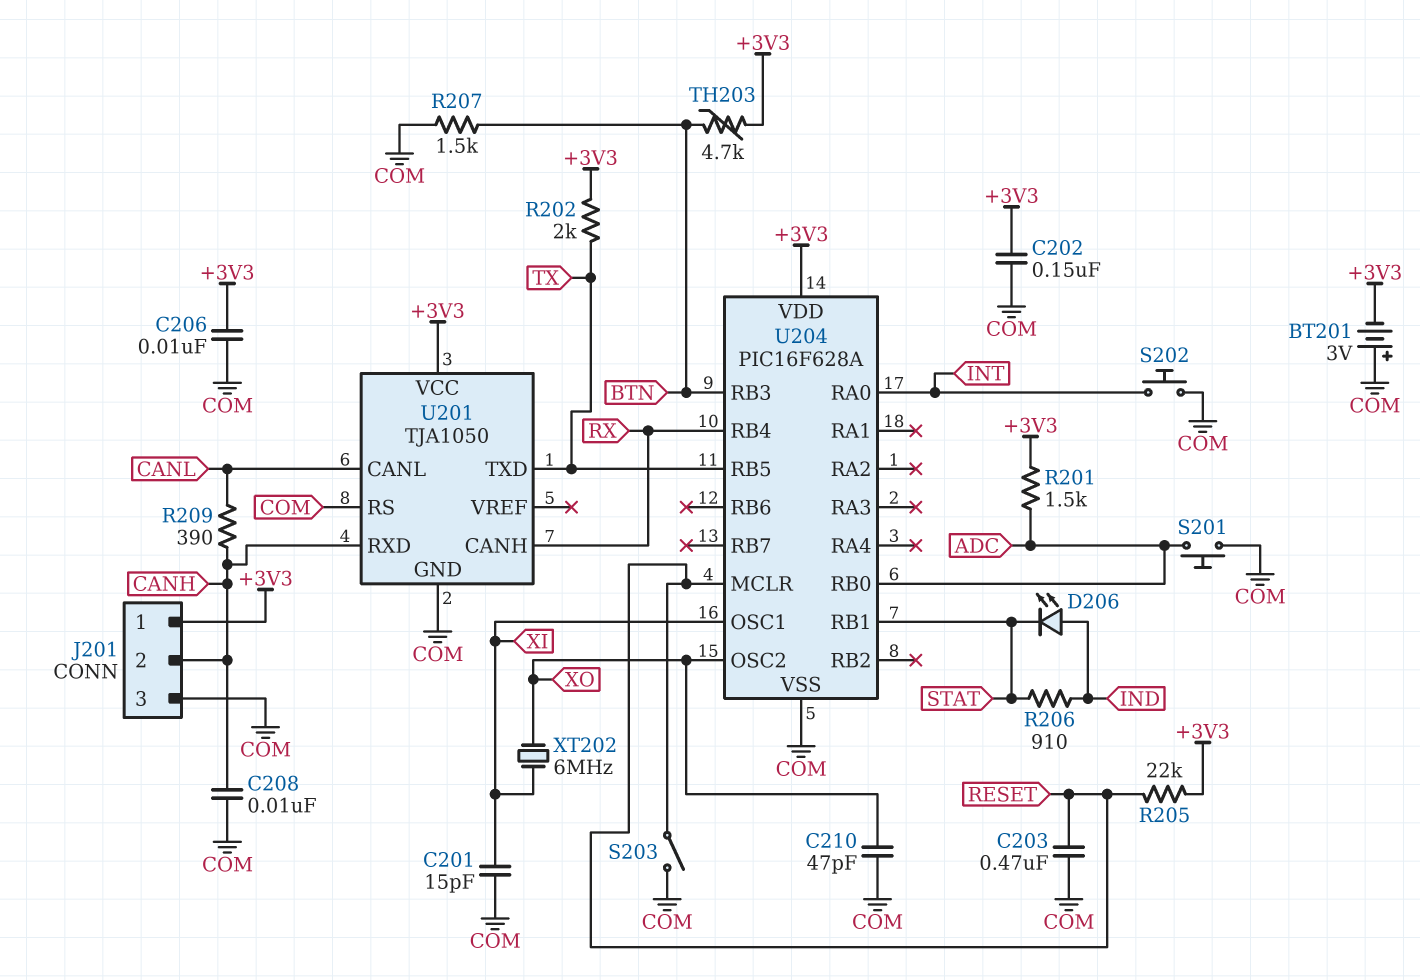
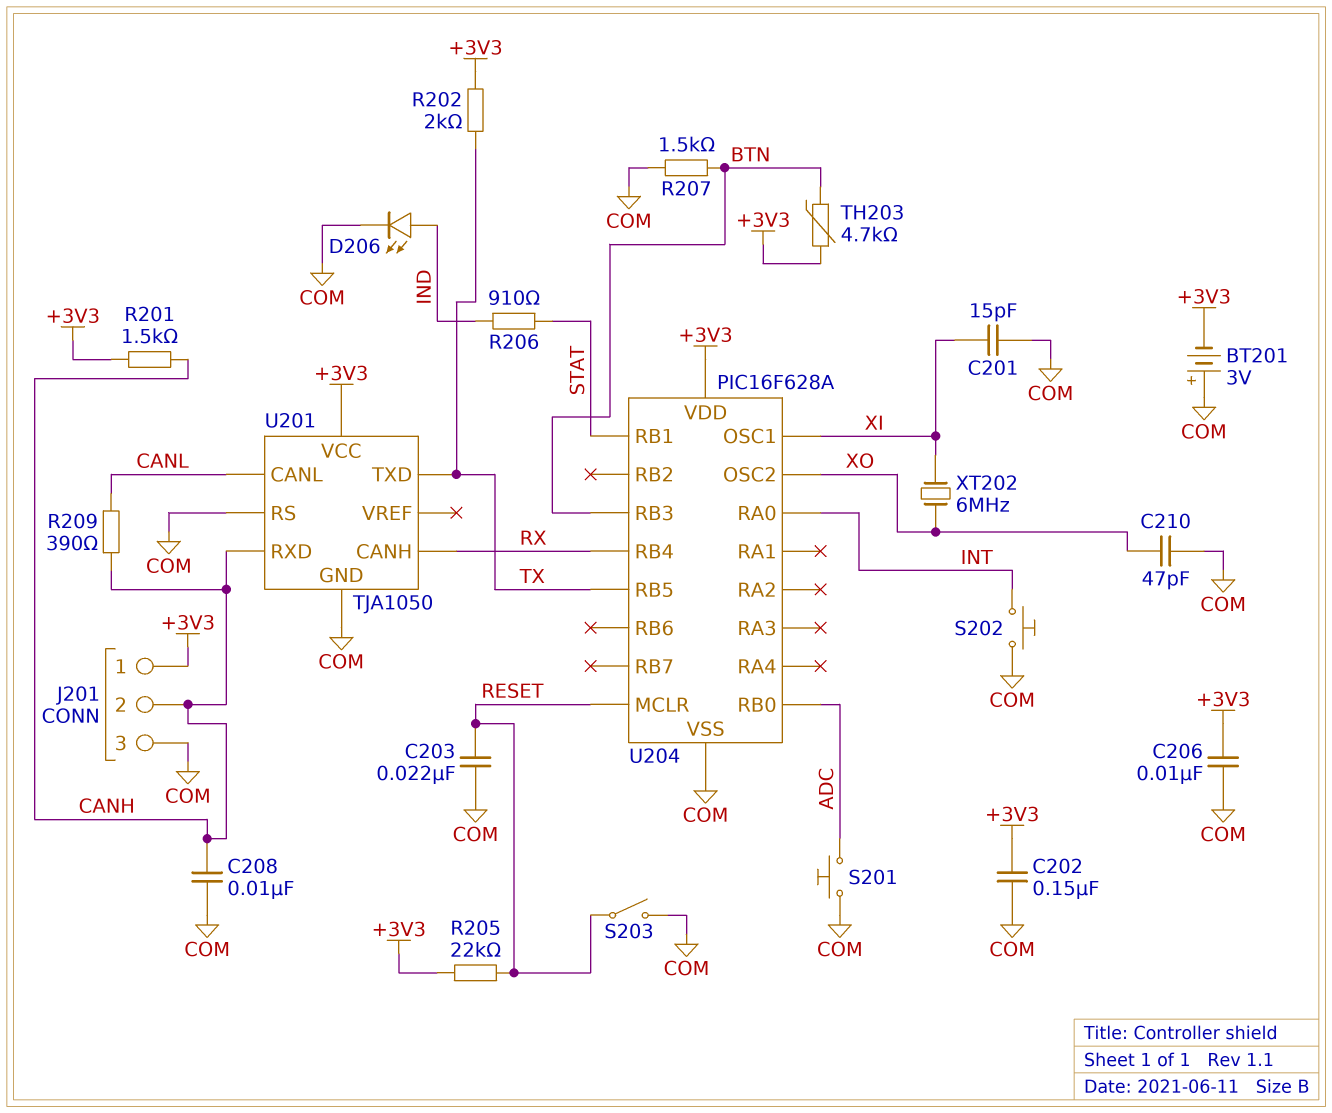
C203: 470nF (COM, RESET) -> 22nF (COM, RESET)
D206: LED (A IND, K STAT) -> LED (A IND, K COM)
R201: 1.5k (+3V3, ADC) -> 1.5k (+3V3, CANH)

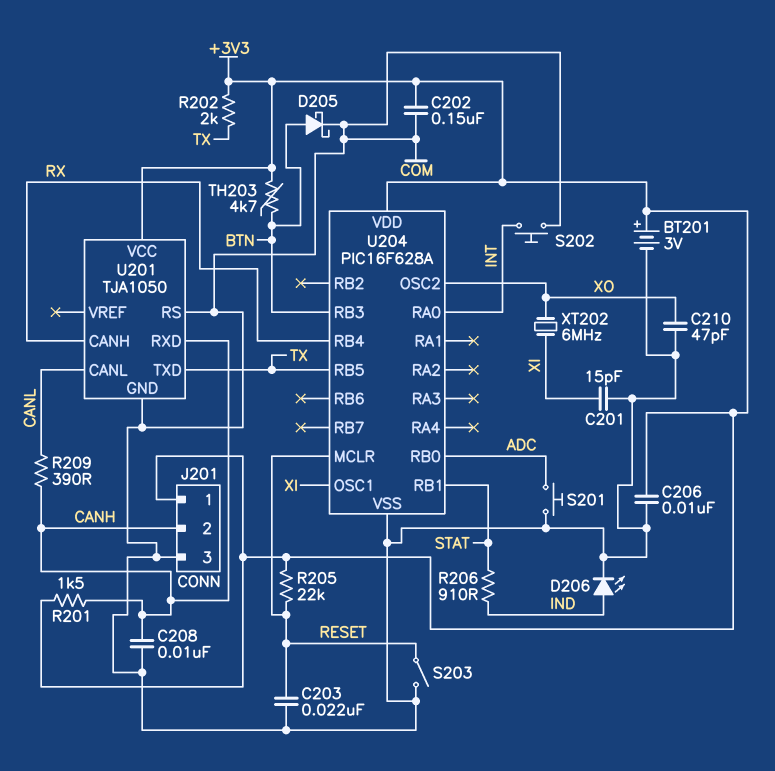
BT201: 3V (plus COM, minus +3V3) -> 3V (plus +3V3, minus COM)
D205: none -> schottky (A BTN, K COM)
R207: 1.5k (BTN, COM) -> none

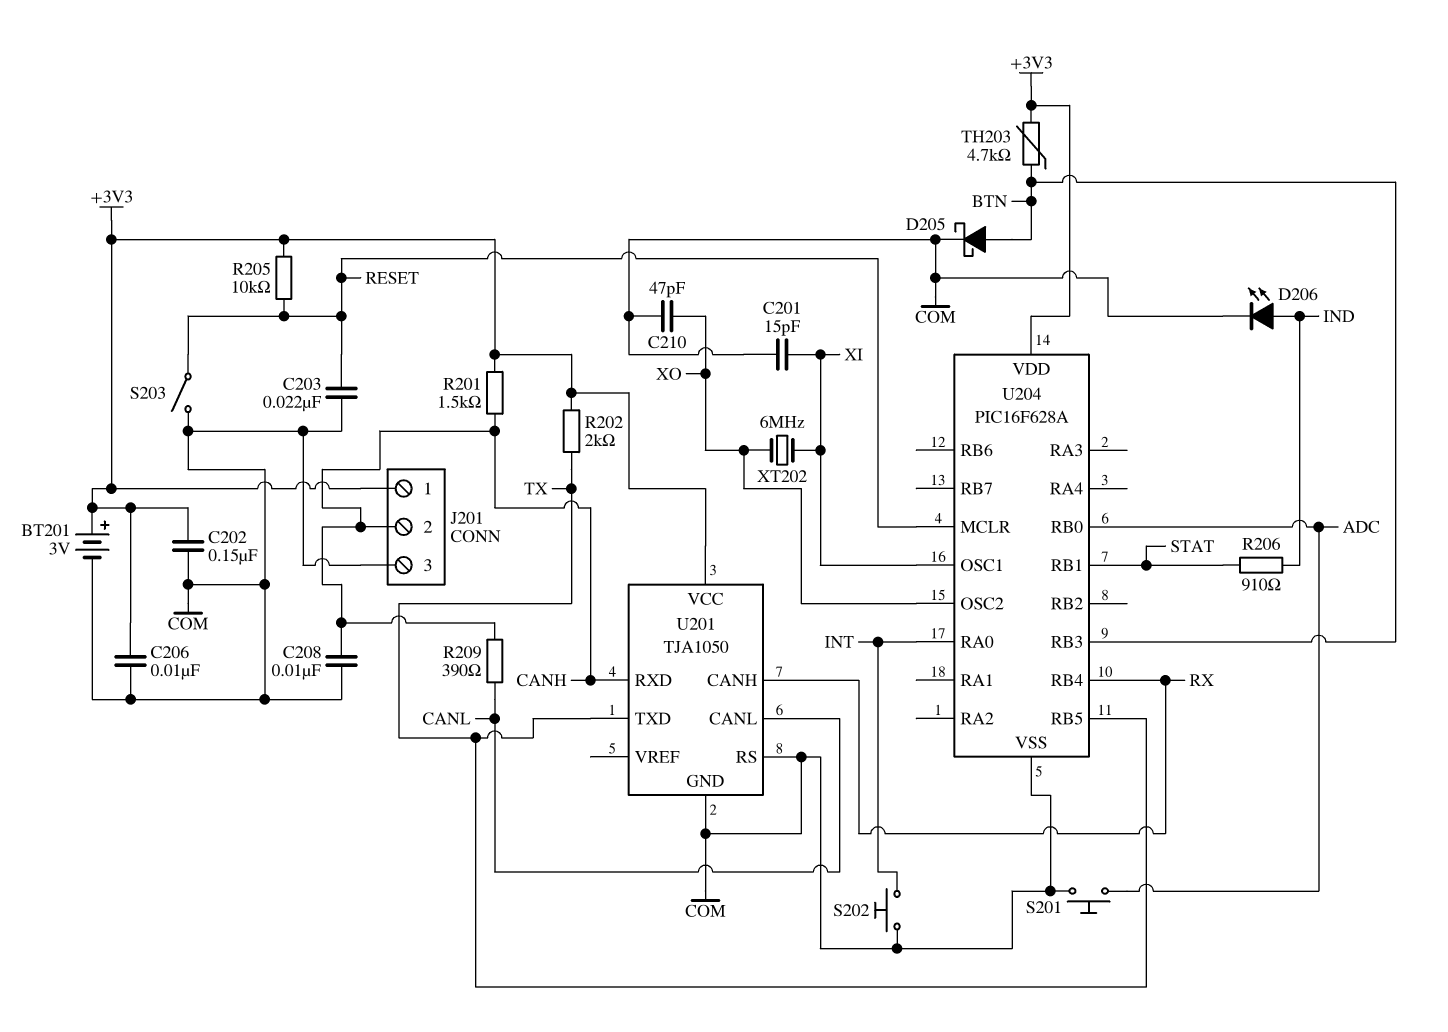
R205: 22k (+3V3, RESET) -> 10k (+3V3, RESET)

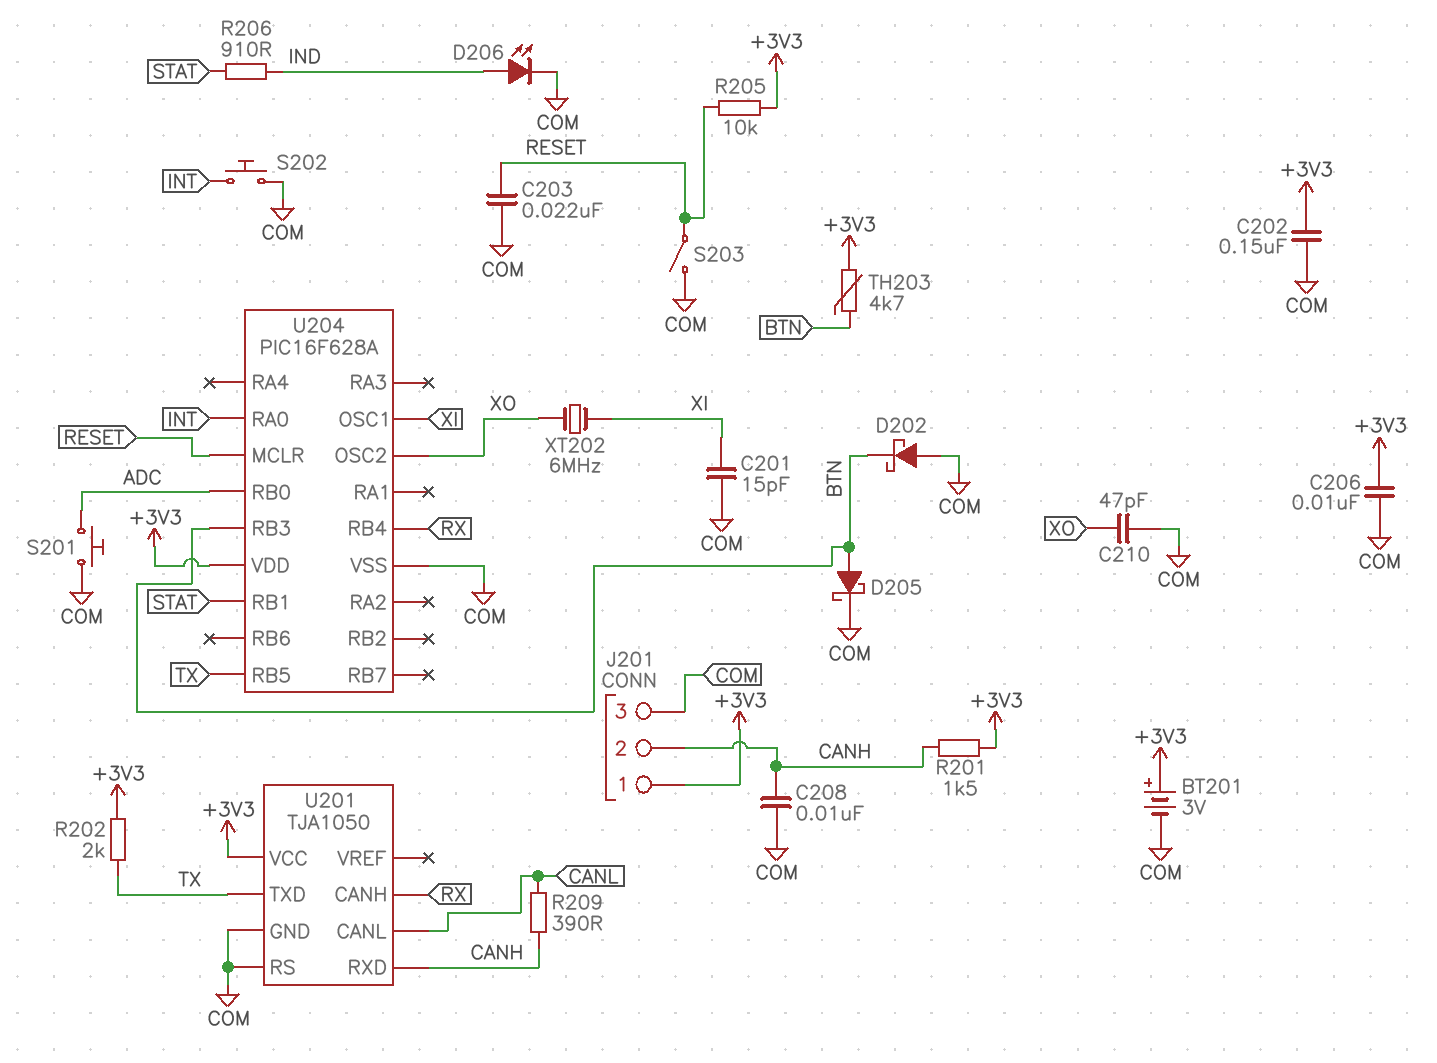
D202: none -> schottky (A COM, K BTN)

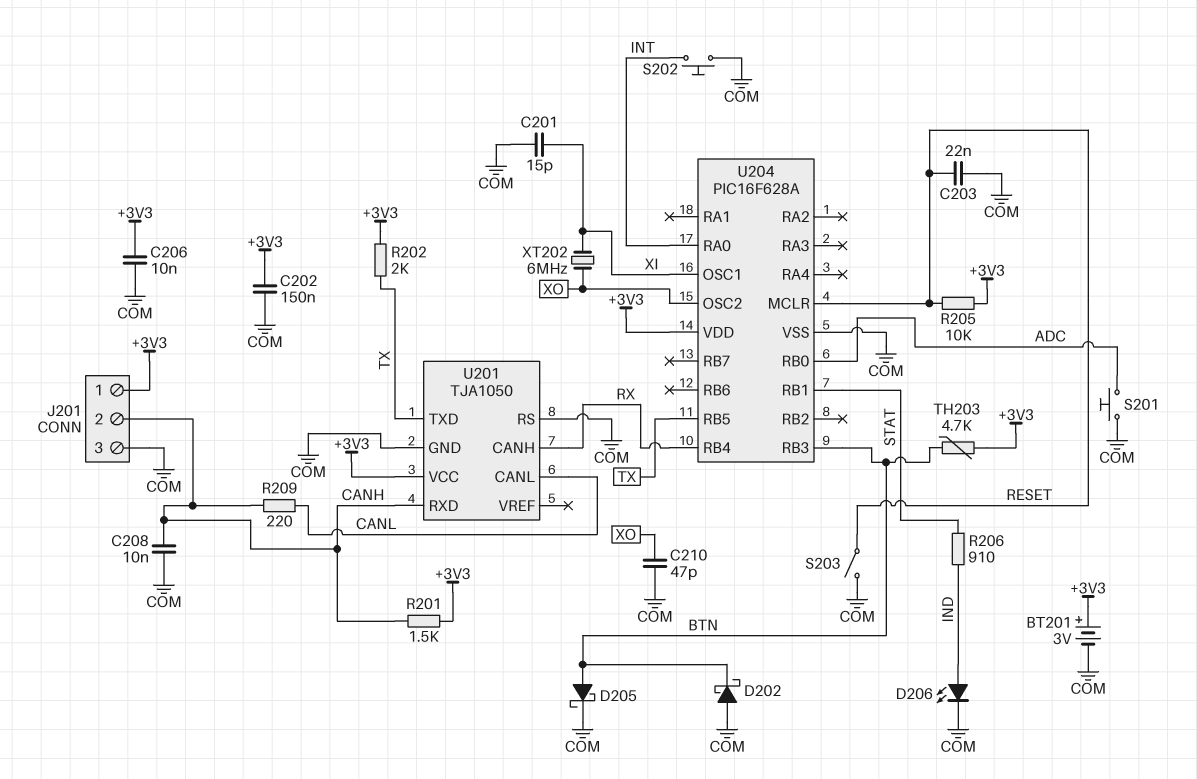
R209: 390 (CANH, CANL) -> 220 (CANH, CANL)

